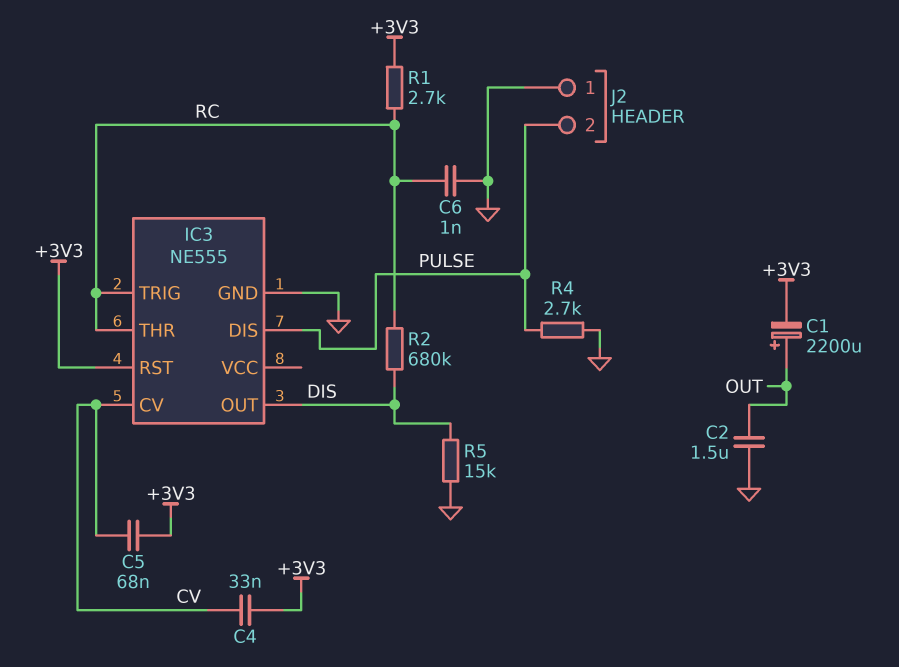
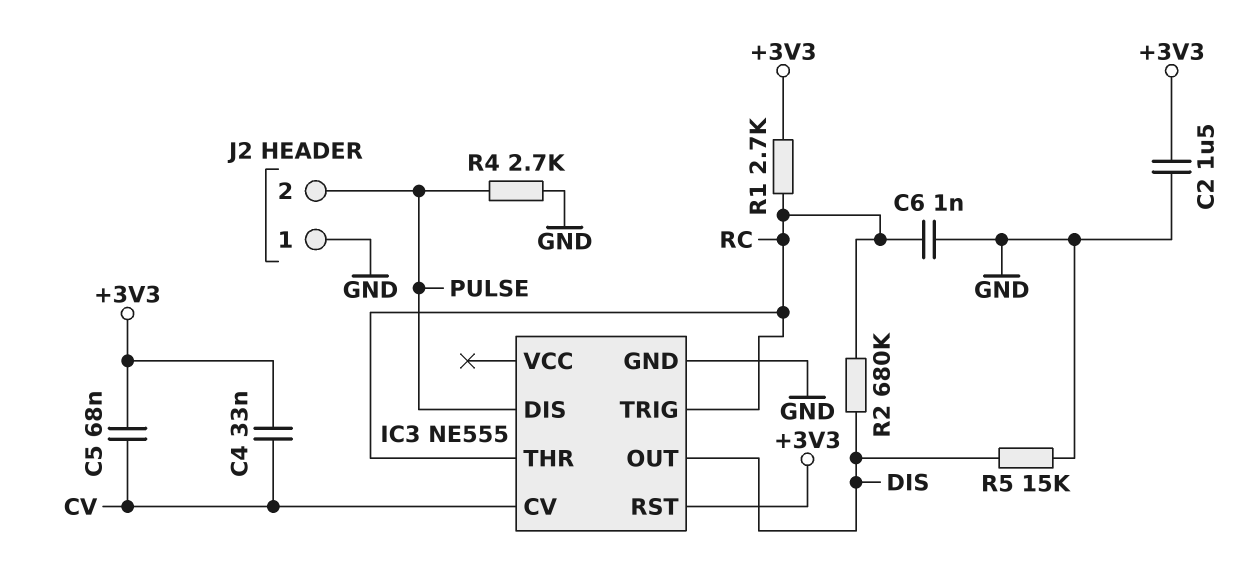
C1: 2200uF (plus OUT, minus +3V3) -> none
C2: 1.5uF (GND, OUT) -> 1.5uF (+3V3, GND)

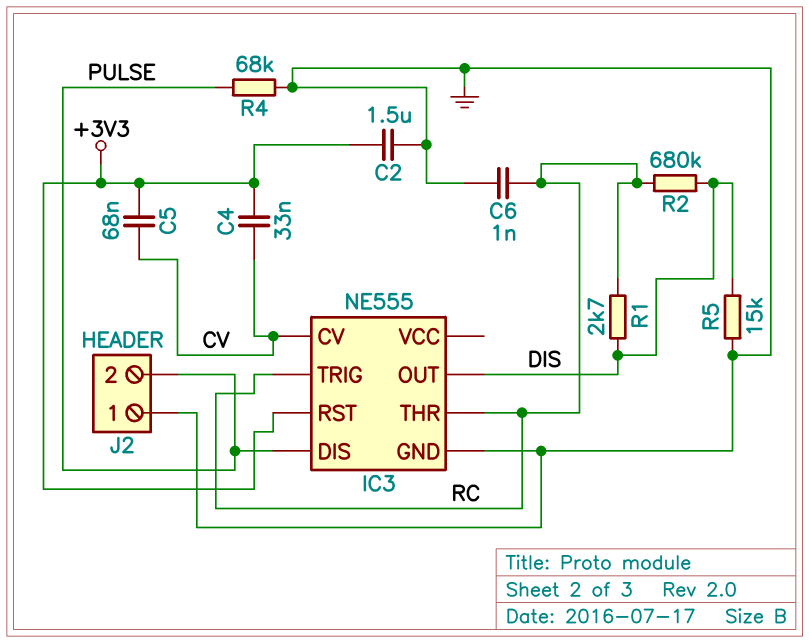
R1: 2.7k (+3V3, RC) -> 2.7k (DIS, RC)
R4: 2.7k (GND, PULSE) -> 68k (GND, PULSE)

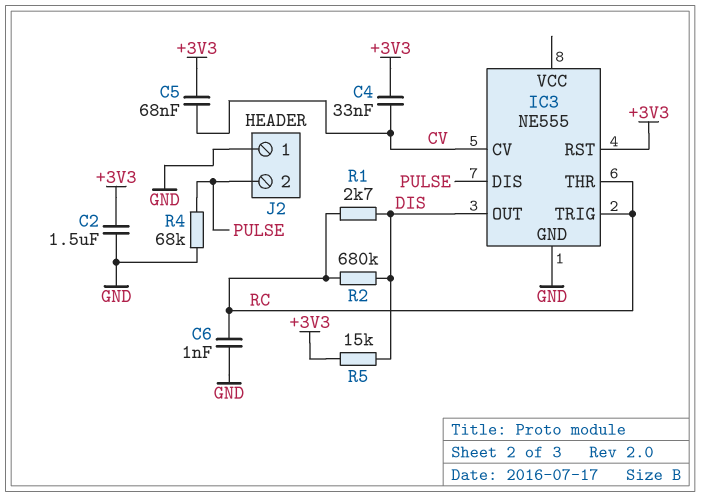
R5: 15k (DIS, GND) -> 15k (+3V3, DIS)

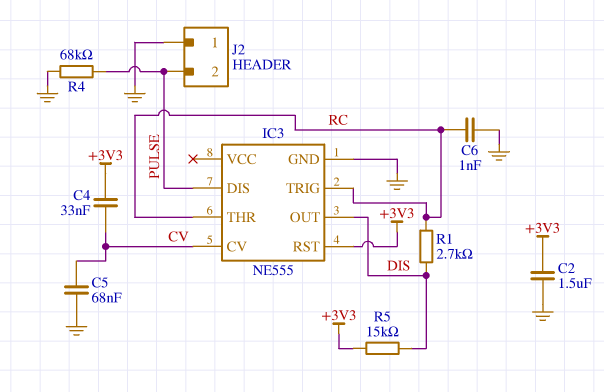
C5: 68nF (+3V3, CV) -> 68nF (CV, GND)
R2: 680k (DIS, RC) -> none

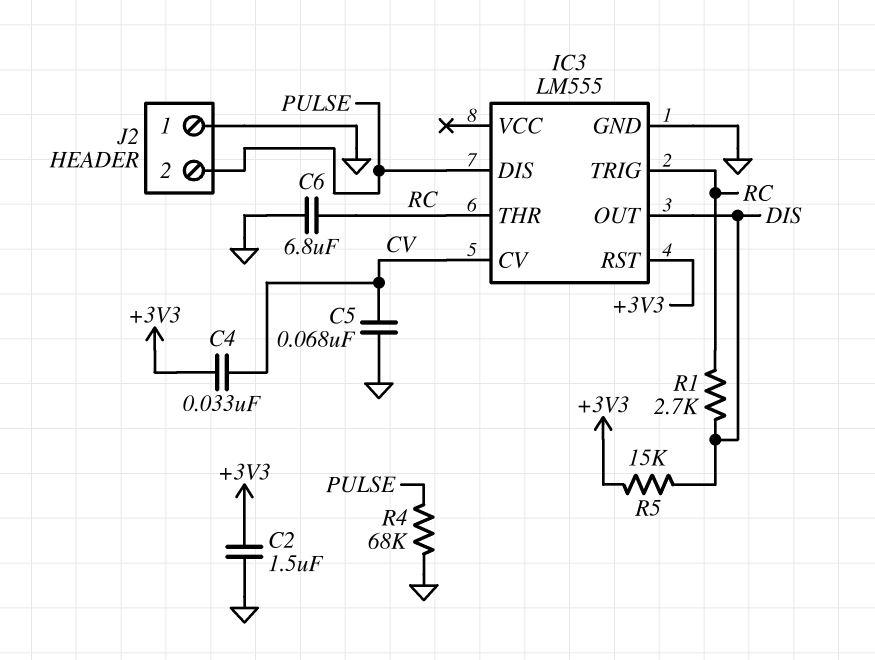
C6: 1nF (GND, RC) -> 6.8uF (GND, RC)
IC3: NE555 -> LM555

